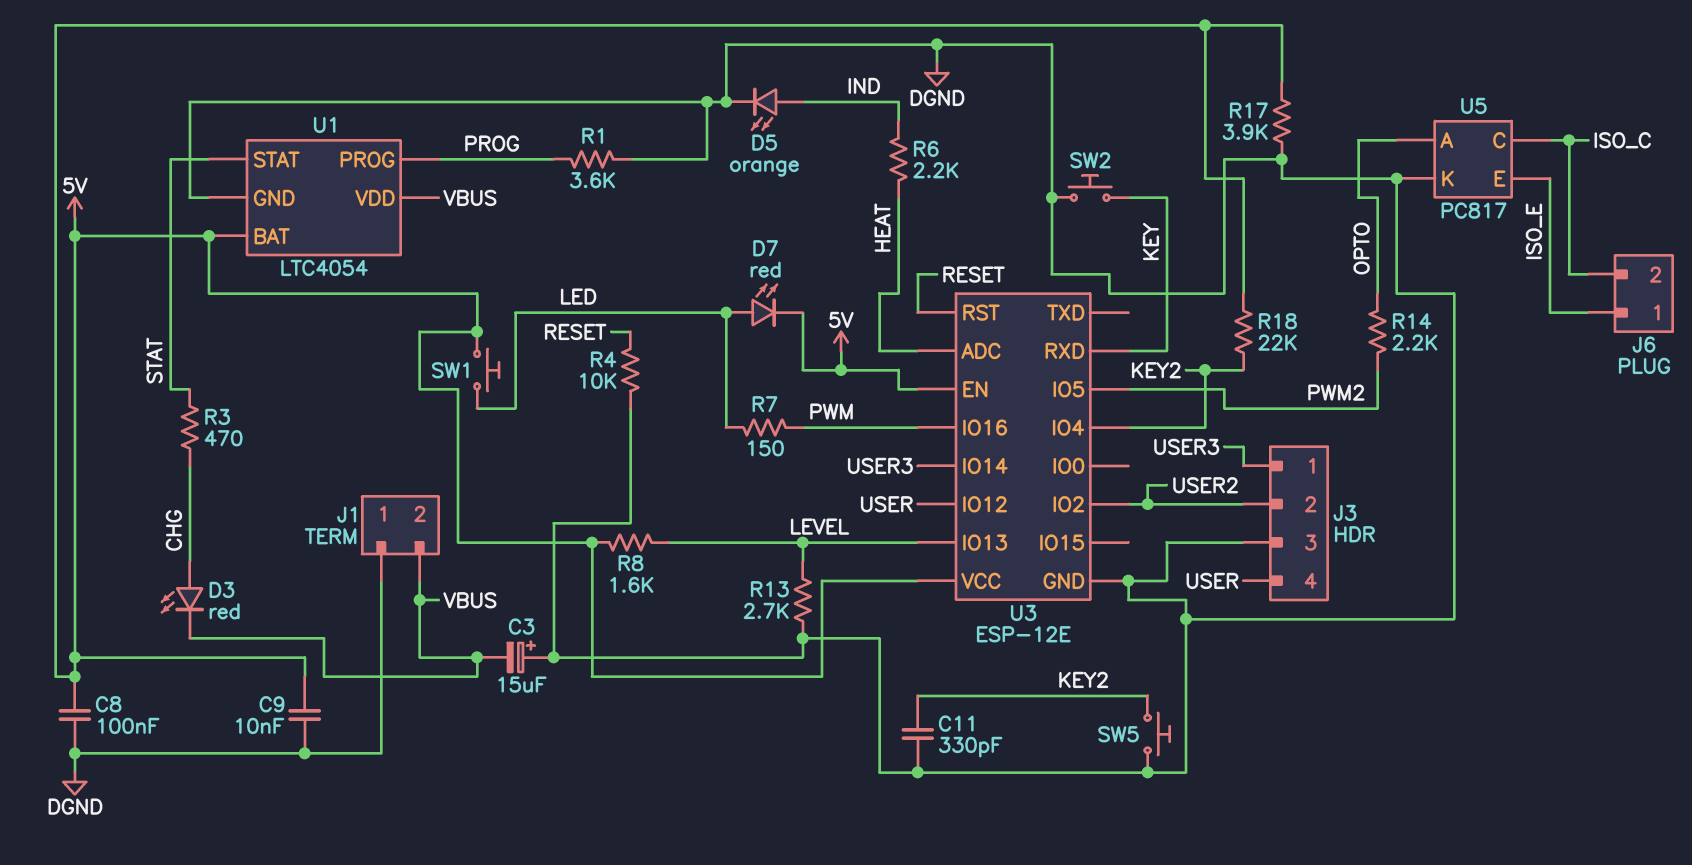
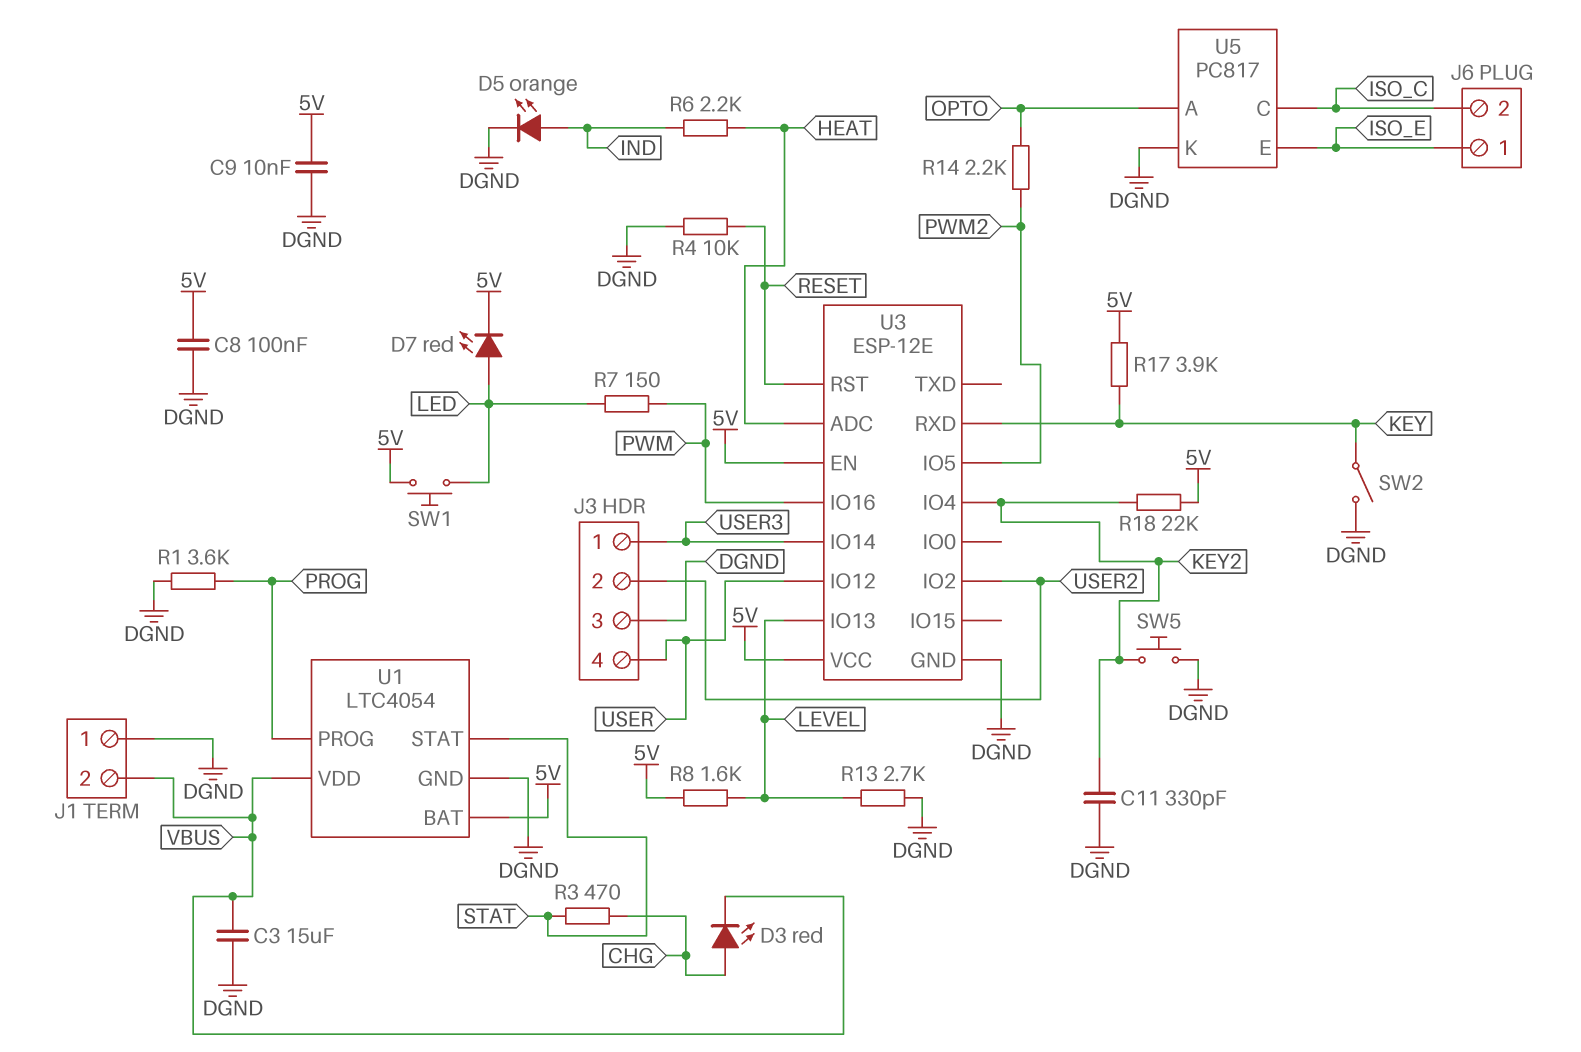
C3: 15uF (plus DGND, minus VBUS) -> 15uF (DGND, VBUS)
R17: 3.9k (5V, DGND) -> 3.9k (5V, KEY)
SW2: button (DGND, KEY) -> switch (DGND, KEY)

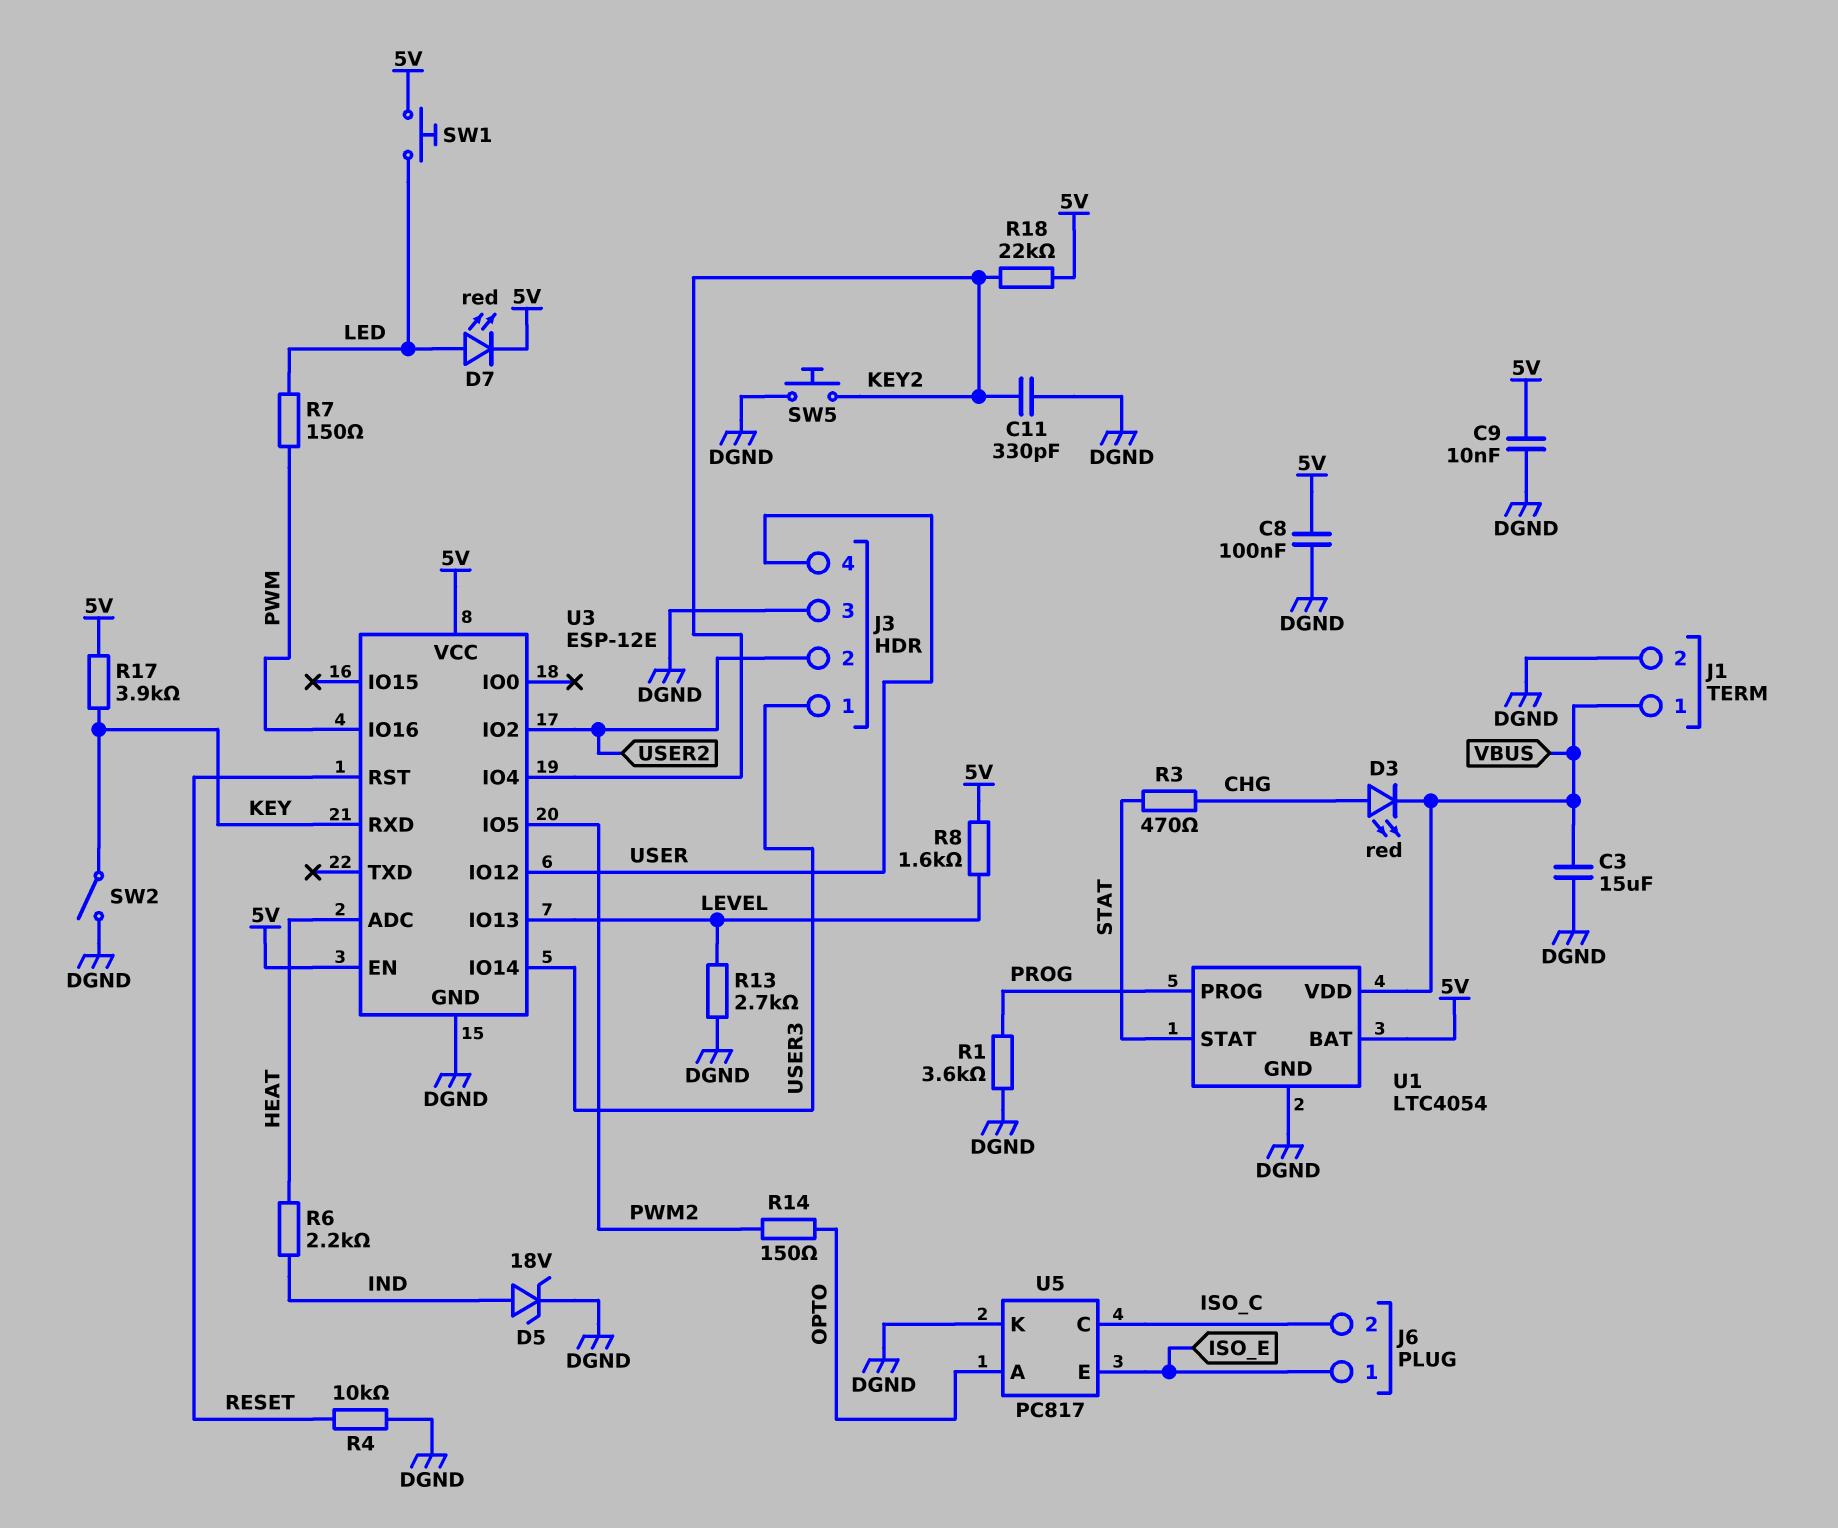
D5: LED orange (A IND, K DGND) -> zener 18V (A IND, K DGND)
J1 pin 1: DGND -> VBUS
J1 pin 2: VBUS -> DGND
R14: 2.2k (OPTO, PWM2) -> 150 (OPTO, PWM2)

